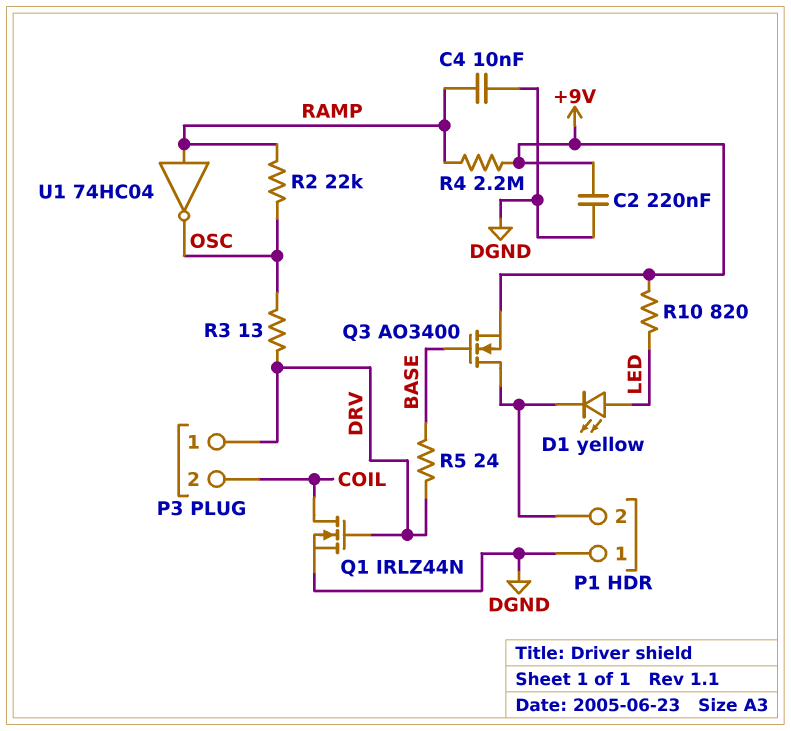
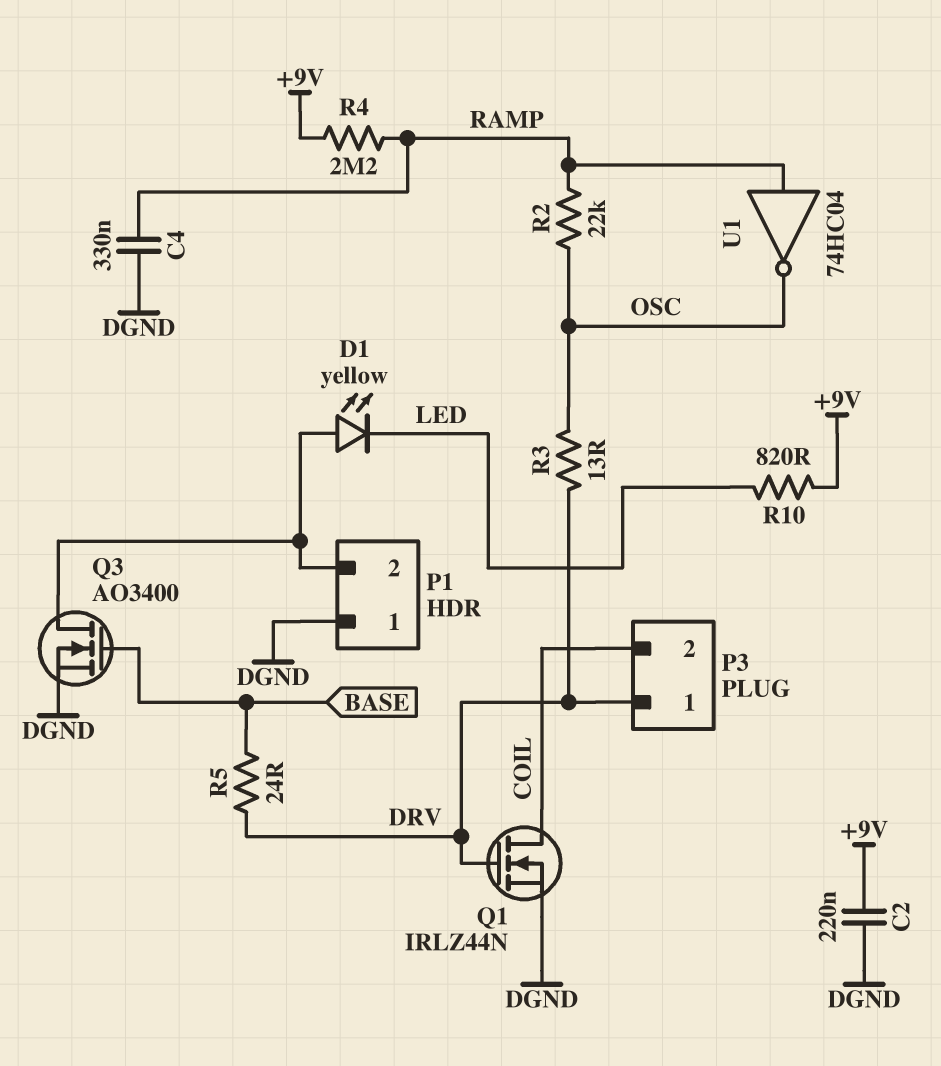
C4: 10nF (DGND, RAMP) -> 330nF (DGND, RAMP)
D1: LED yellow (A LED, K P1/2) -> LED yellow (A P1/2, K LED)
Q3: NMOS AO3400 (G BASE, D P1/2, S +9V) -> NMOS AO3400 (G BASE, D P1/2, S DGND)

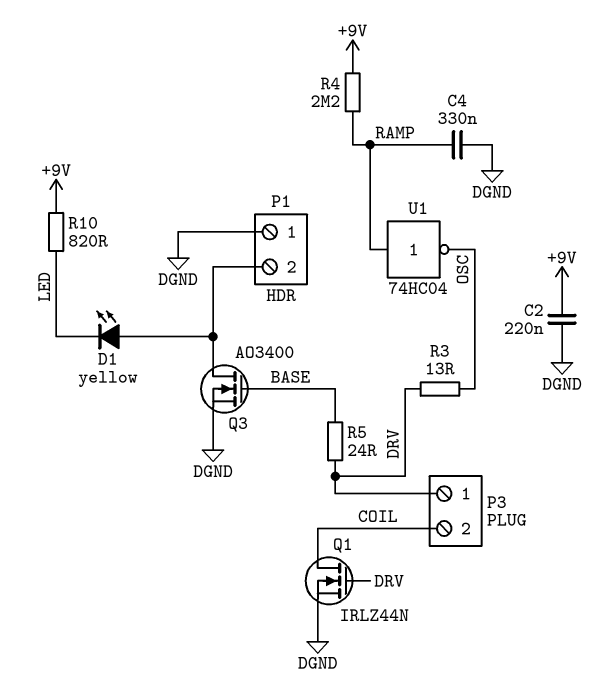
R2: 22k (OSC, RAMP) -> none

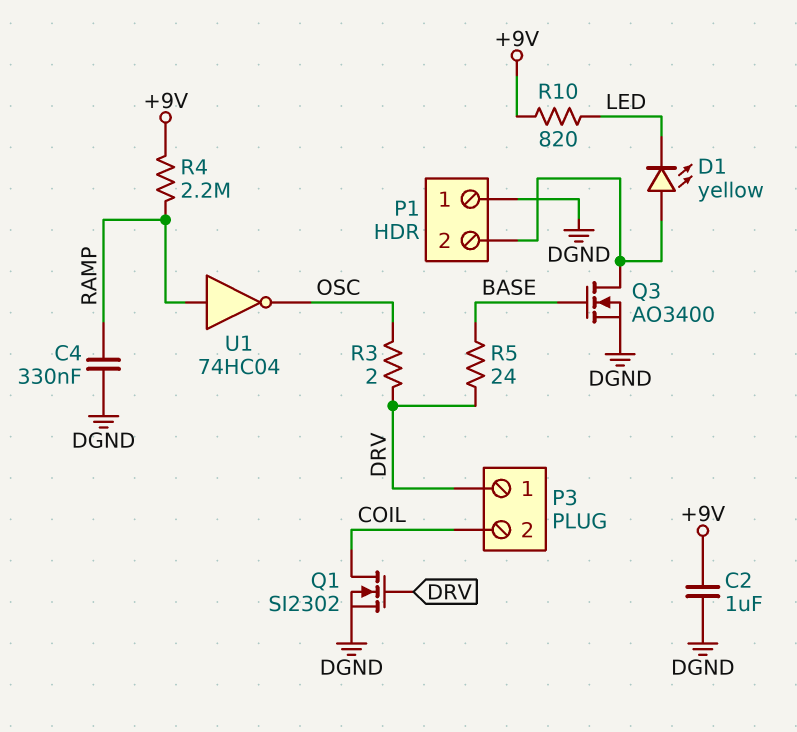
C2: 220nF (+9V, DGND) -> 1uF (+9V, DGND)
Q1: NMOS IRLZ44N (G DRV, D COIL, S DGND) -> NMOS SI2302 (G DRV, D COIL, S DGND)
R3: 13 (DRV, OSC) -> 2 (DRV, OSC)

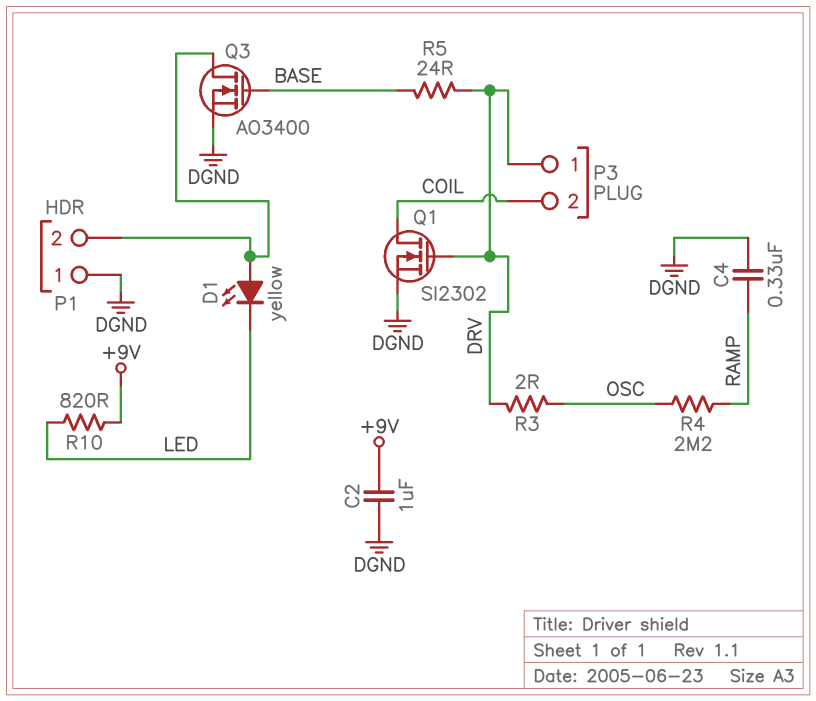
R4: 2.2M (+9V, RAMP) -> 2.2M (OSC, RAMP)
U1: NOT 74HC04 (in RAMP, out OSC) -> none

